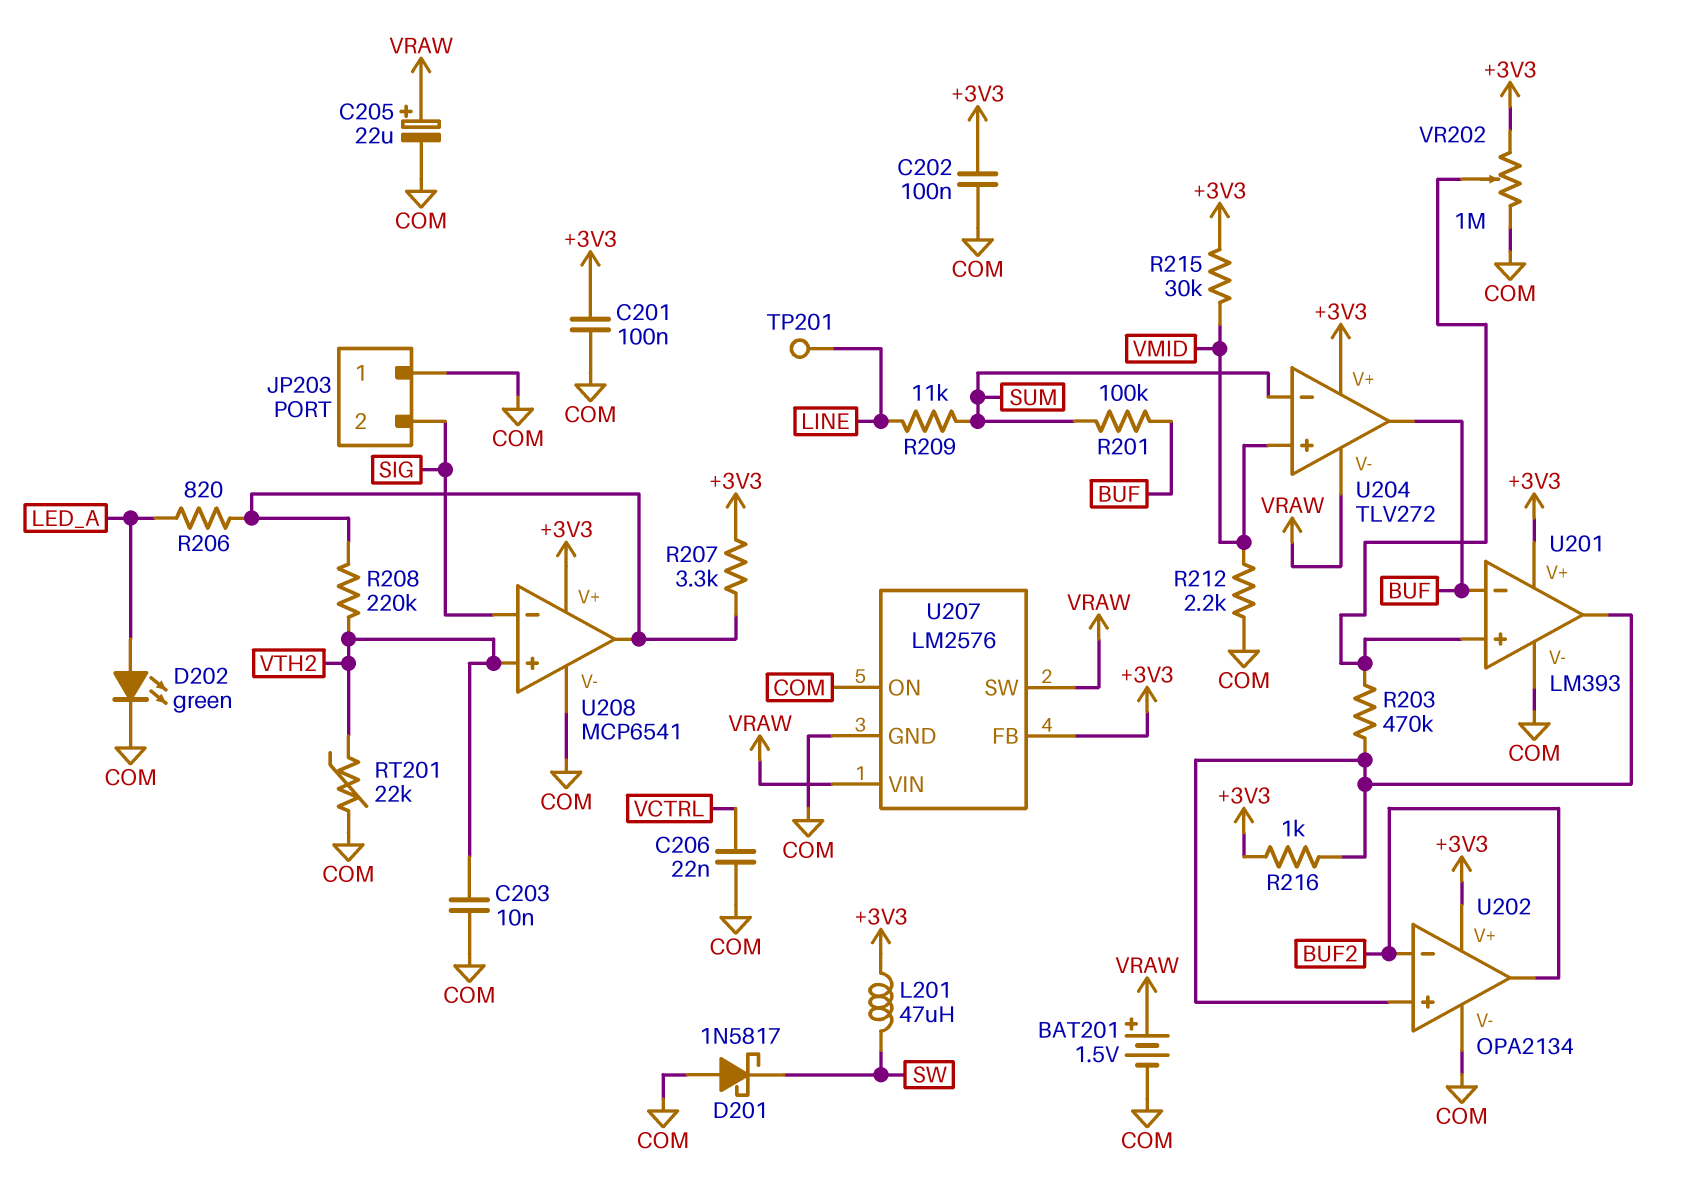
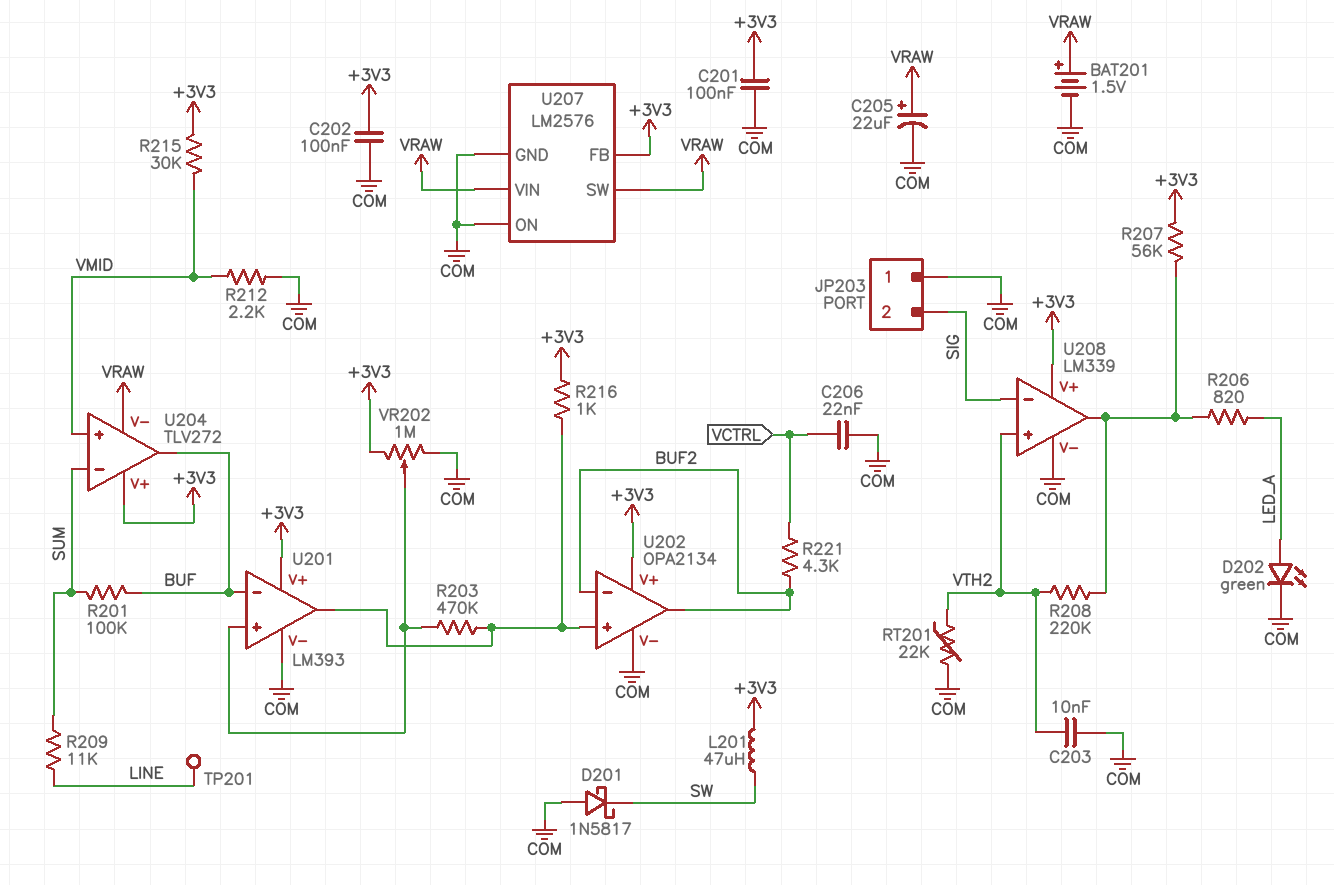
R207: 3.3k (+3V3, U208/out) -> 56k (+3V3, U208/out)
R221: none -> 4.3k (BUF2, VCTRL)
U208: MCP6541 -> LM339

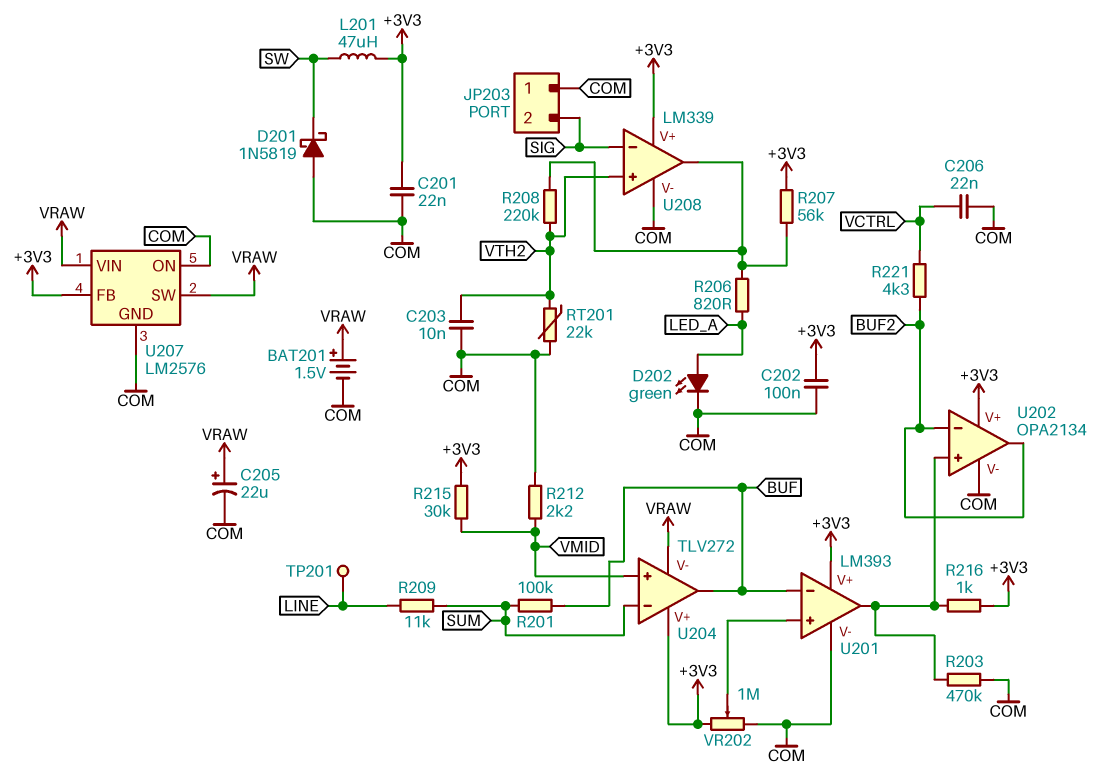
C201: 100nF (+3V3, COM) -> 22nF (+3V3, COM)
D201: schottky 1N5817 (A COM, K SW) -> schottky 1N5819 (A COM, K SW)
R203: 470k (U201/in+, U201/out) -> 470k (COM, U201/out)

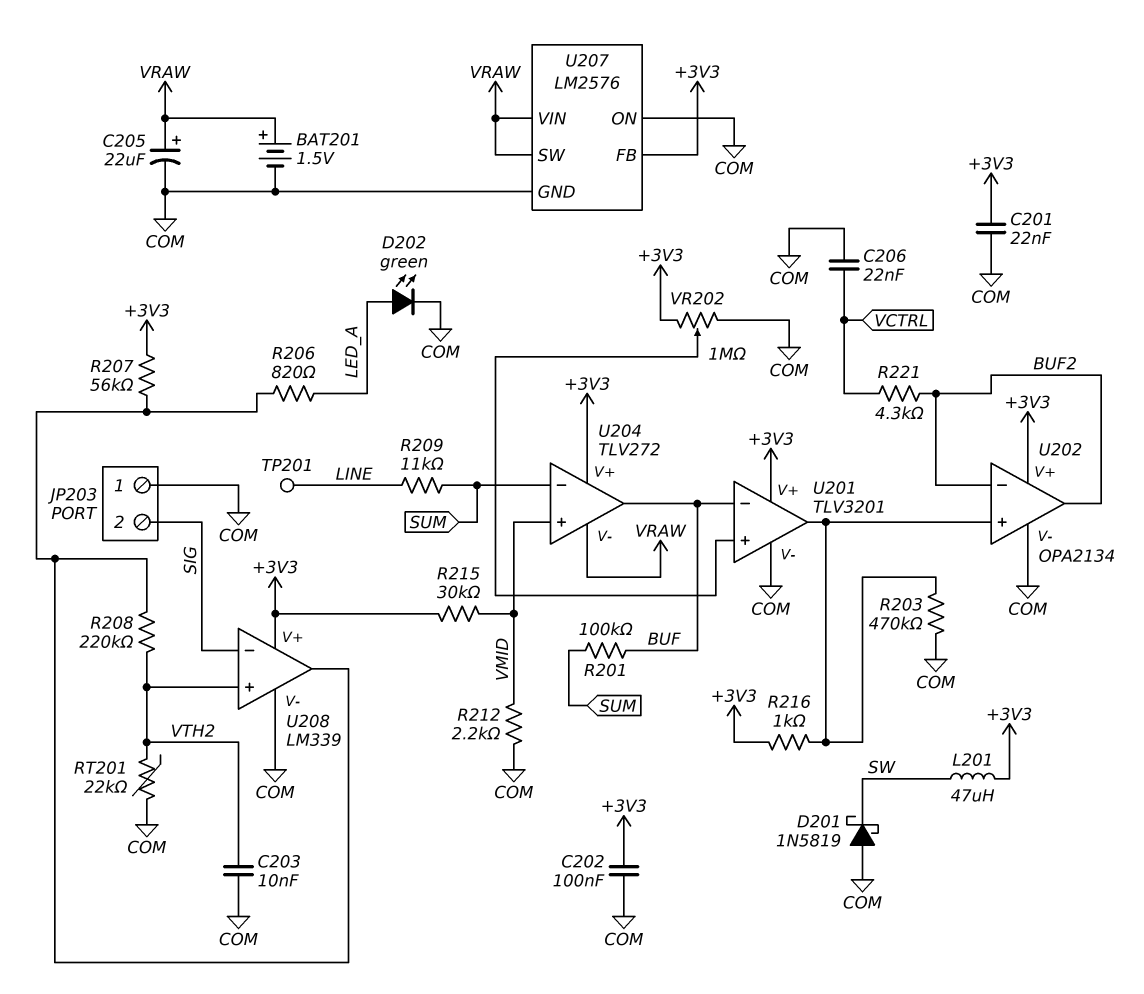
U201: LM393 -> TLV3201

